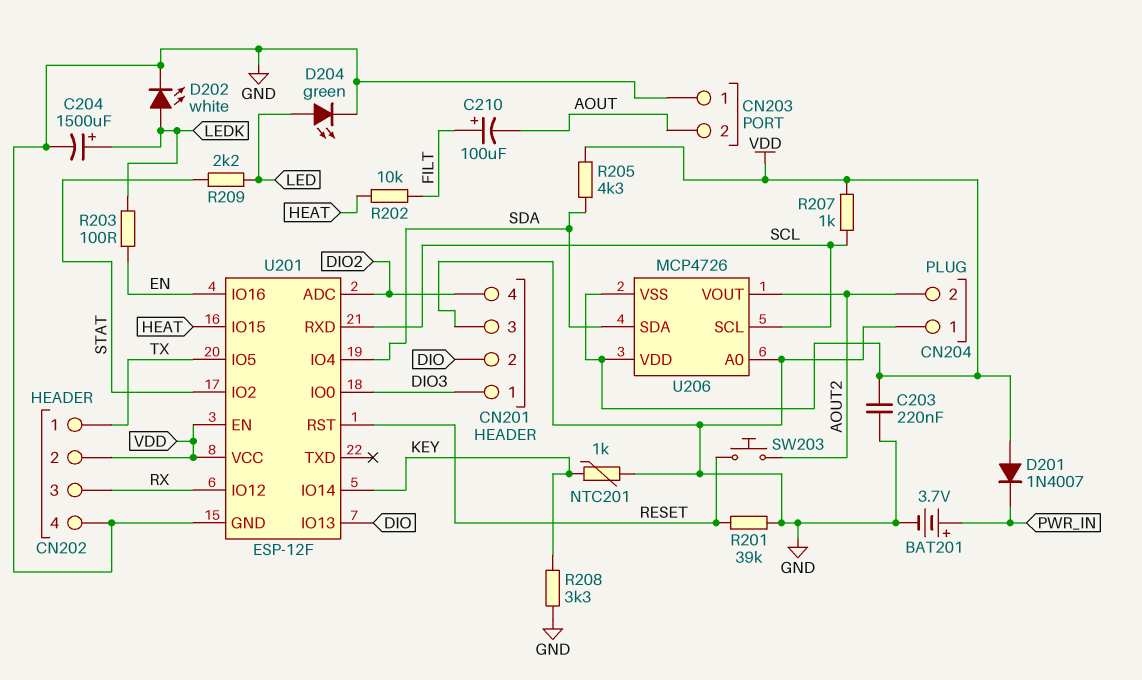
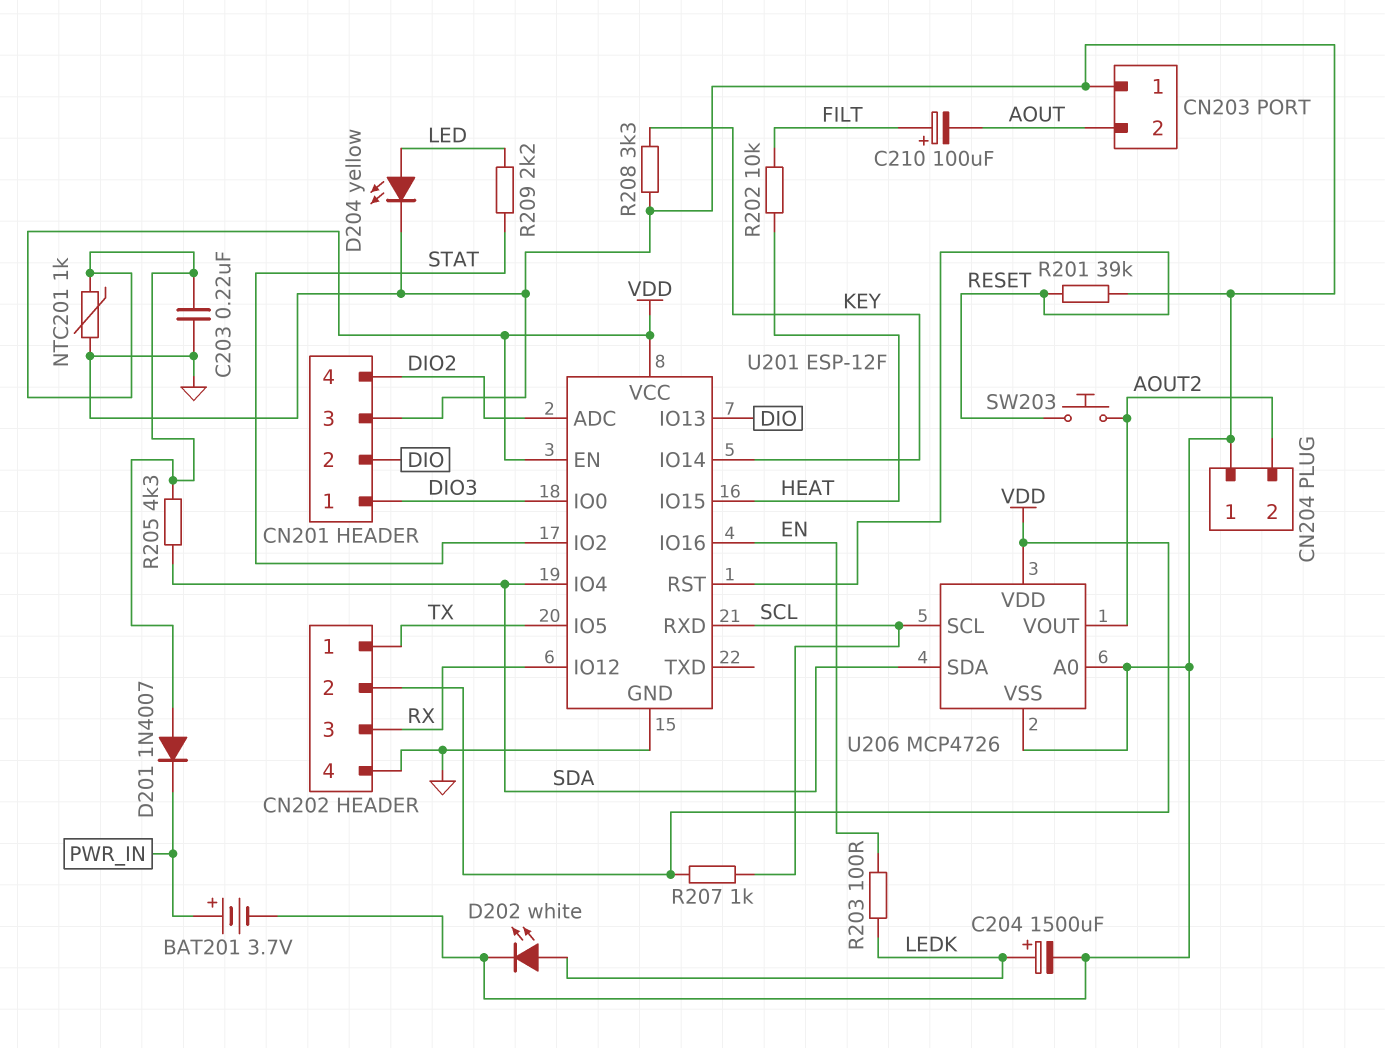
D204: LED green (A LED, K GND) -> LED yellow (A LED, K GND)
NTC201: 1k (GND, KEY) -> 1k (GND, VDD)
U206 pin VSS: VDD -> GND

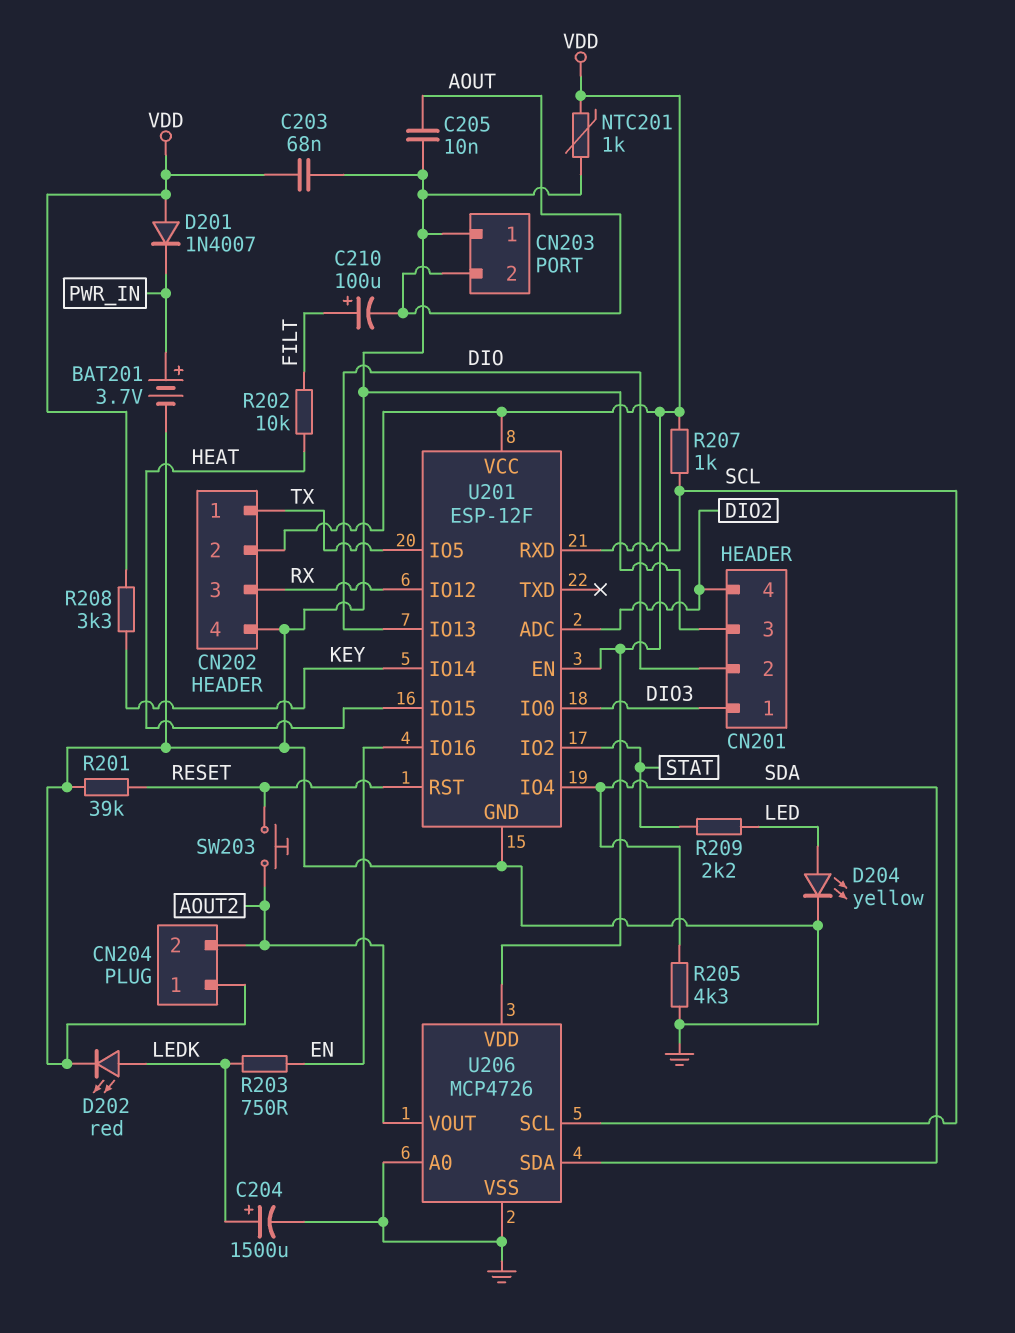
C203: 220nF (GND, VDD) -> 68nF (GND, VDD)
C205: none -> 10nF (AOUT, GND)
D202: LED white (A LEDK, K GND) -> LED red (A LEDK, K GND)
R203: 100 (EN, LEDK) -> 750 (EN, LEDK)
R205: 4.3k (SDA, VDD) -> 4.3k (GND, SDA)
R208: 3.3k (GND, KEY) -> 3.3k (KEY, VDD)

